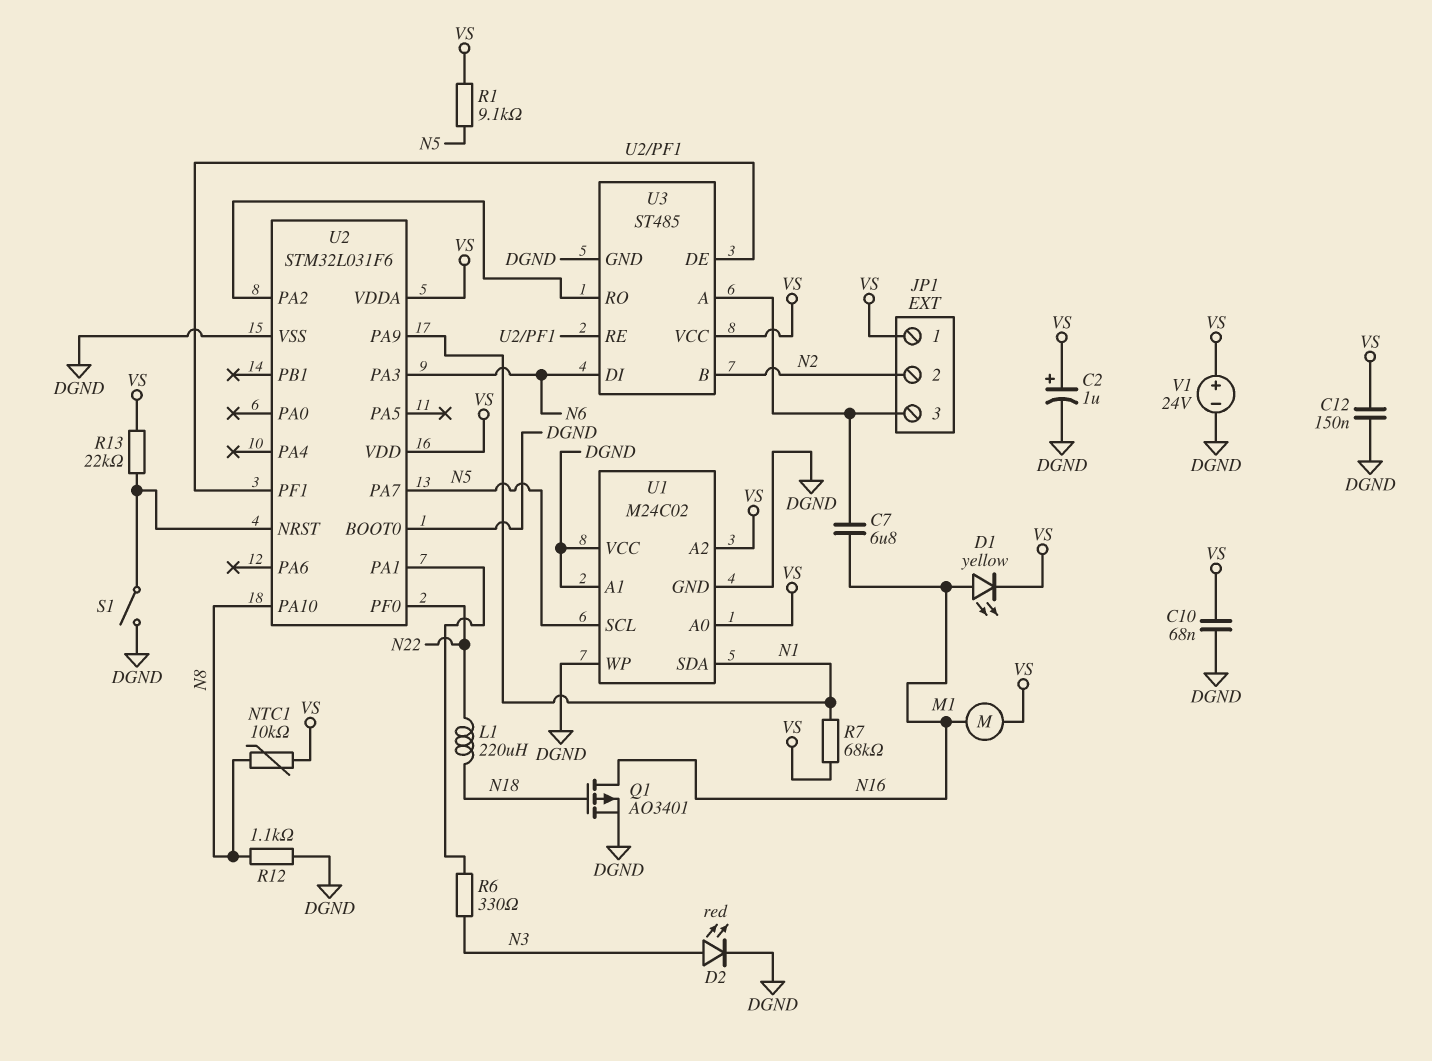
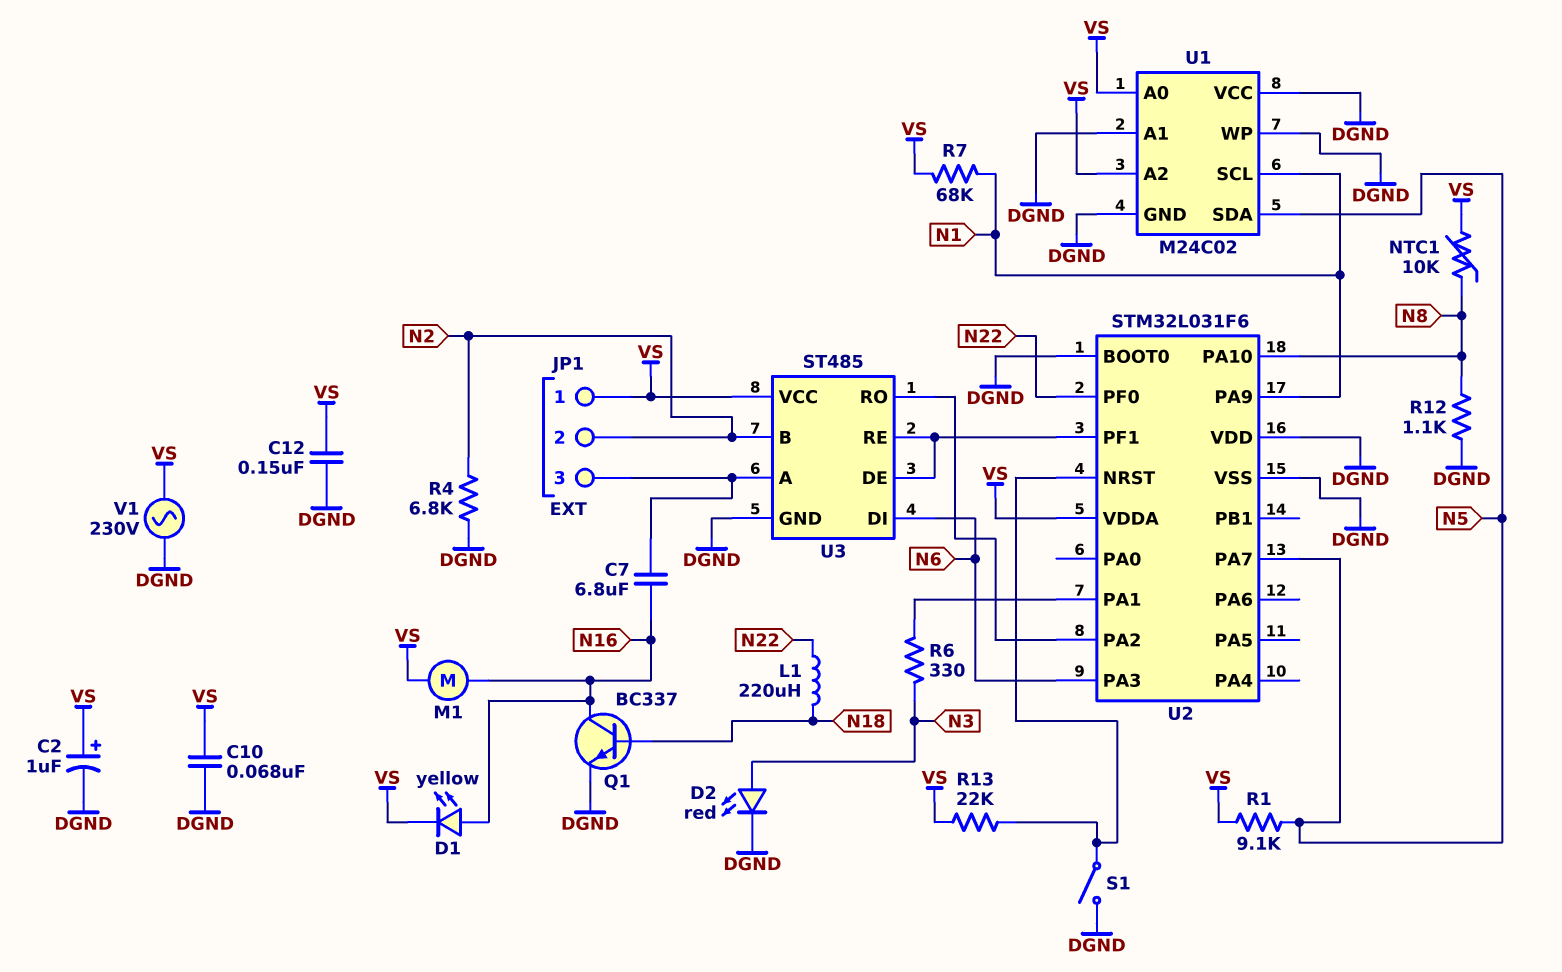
Q1: PMOS AO3401 (G N18, D N16, S DGND) -> NPN BC337 (B N18, C N16, E DGND)
R4: none -> 6.8k (DGND, N2)
U1 pin SCL: N5 -> N1
U1 pin SDA: N1 -> N5
U2 pin VDD: VS -> DGND
V1: 24V (plus VS, minus DGND) -> AC 230V (DGND, VS)

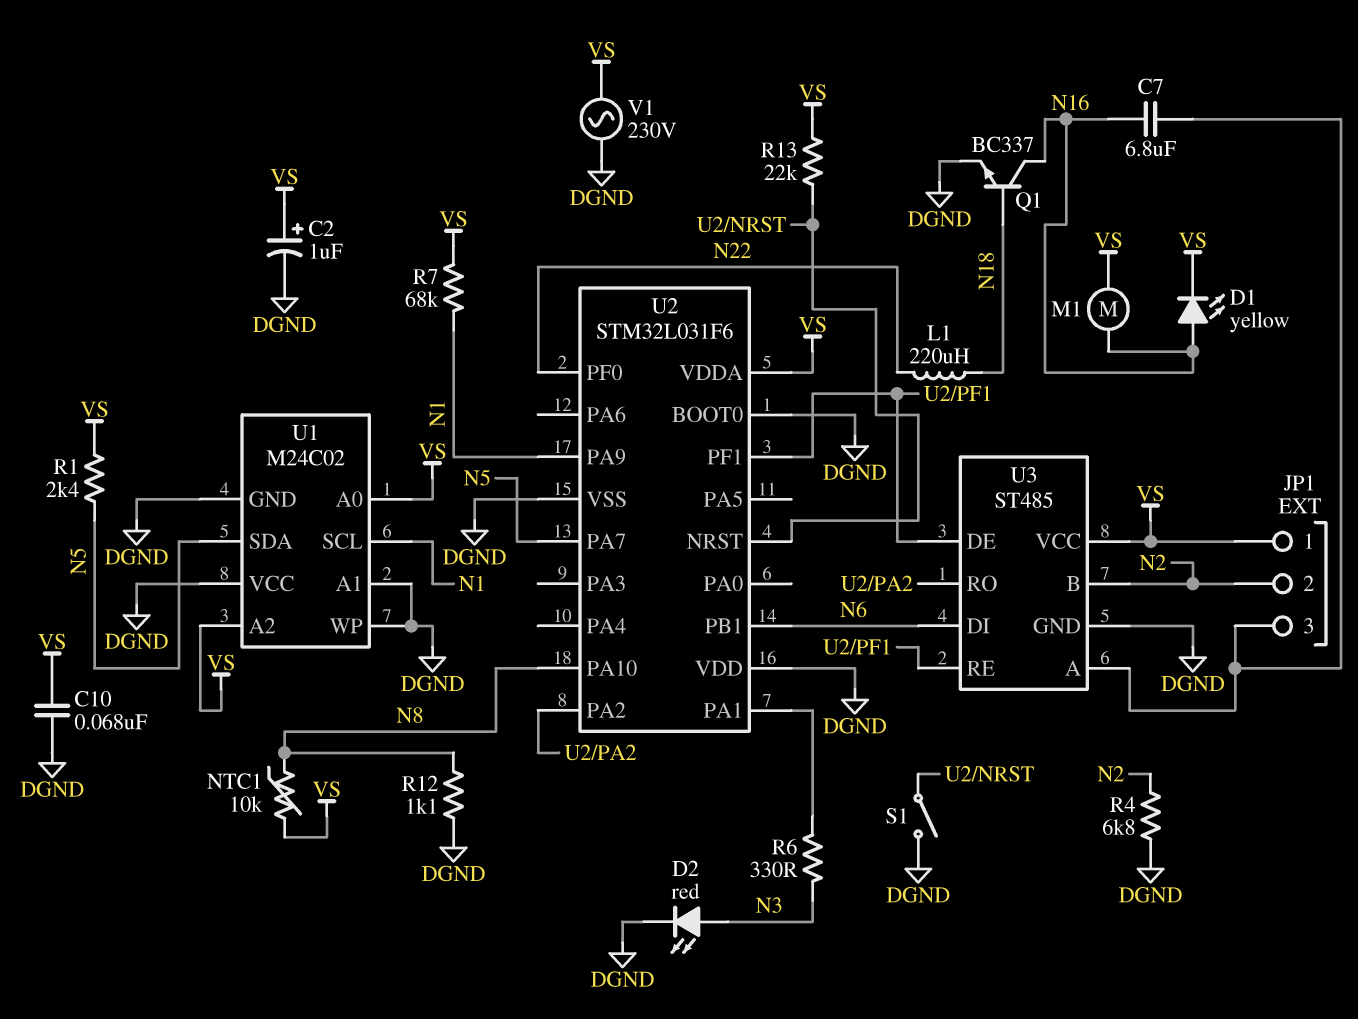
C12: 150nF (DGND, VS) -> none
R1: 9.1k (N5, VS) -> 2.4k (N5, VS)
U2 pin PA3: N6 -> none
U2 pin PB1: none -> N6

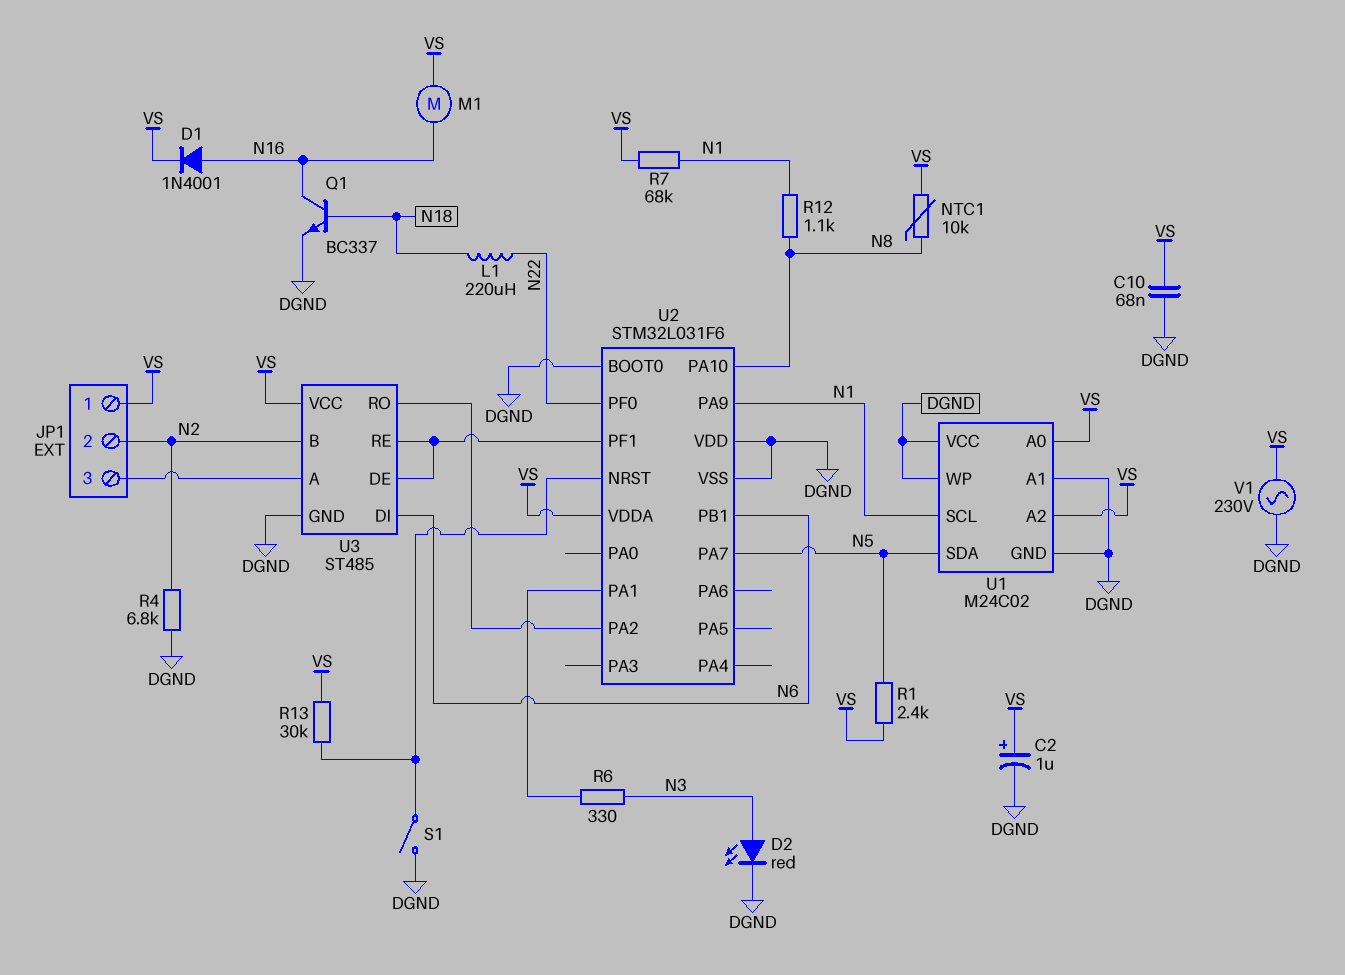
C7: 6.8uF (JP1/3, N16) -> none
D1: LED yellow (A N16, K VS) -> diode 1N4001 (A N16, K VS)
R12: 1.1k (DGND, N8) -> 1.1k (N1, N8)
R13: 22k (U2/NRST, VS) -> 30k (U2/NRST, VS)

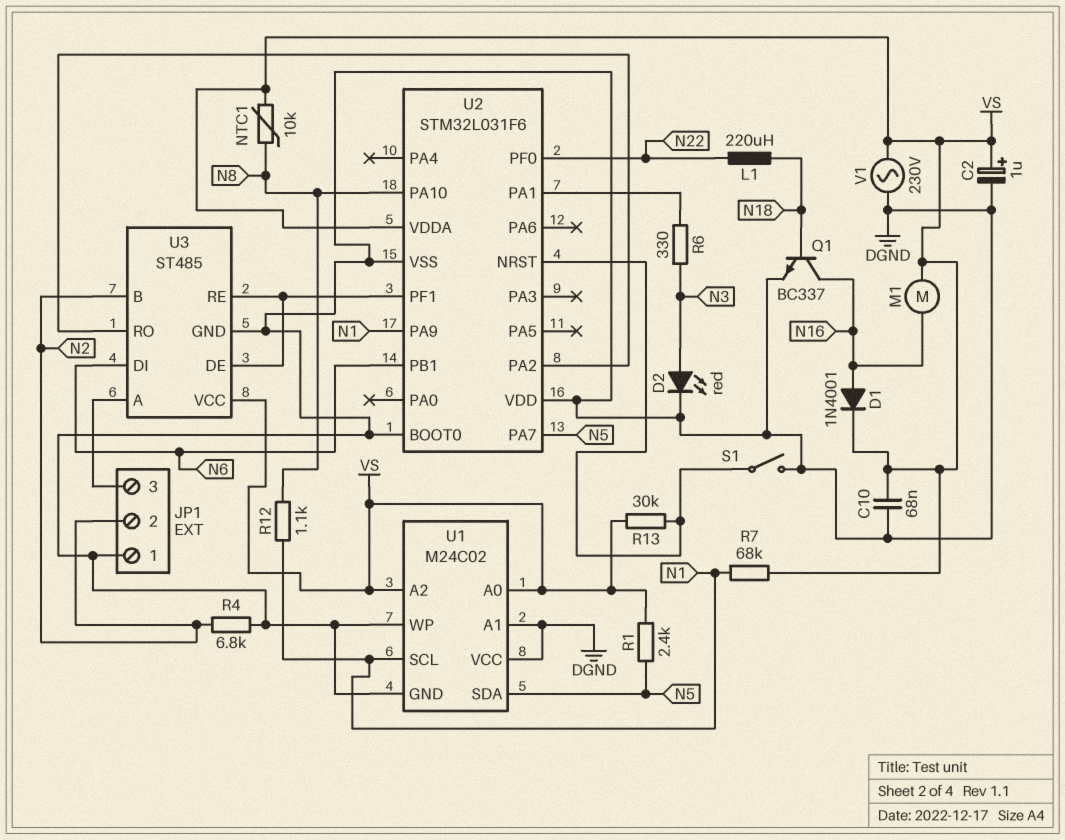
JP1 pin 1: VS -> DGND

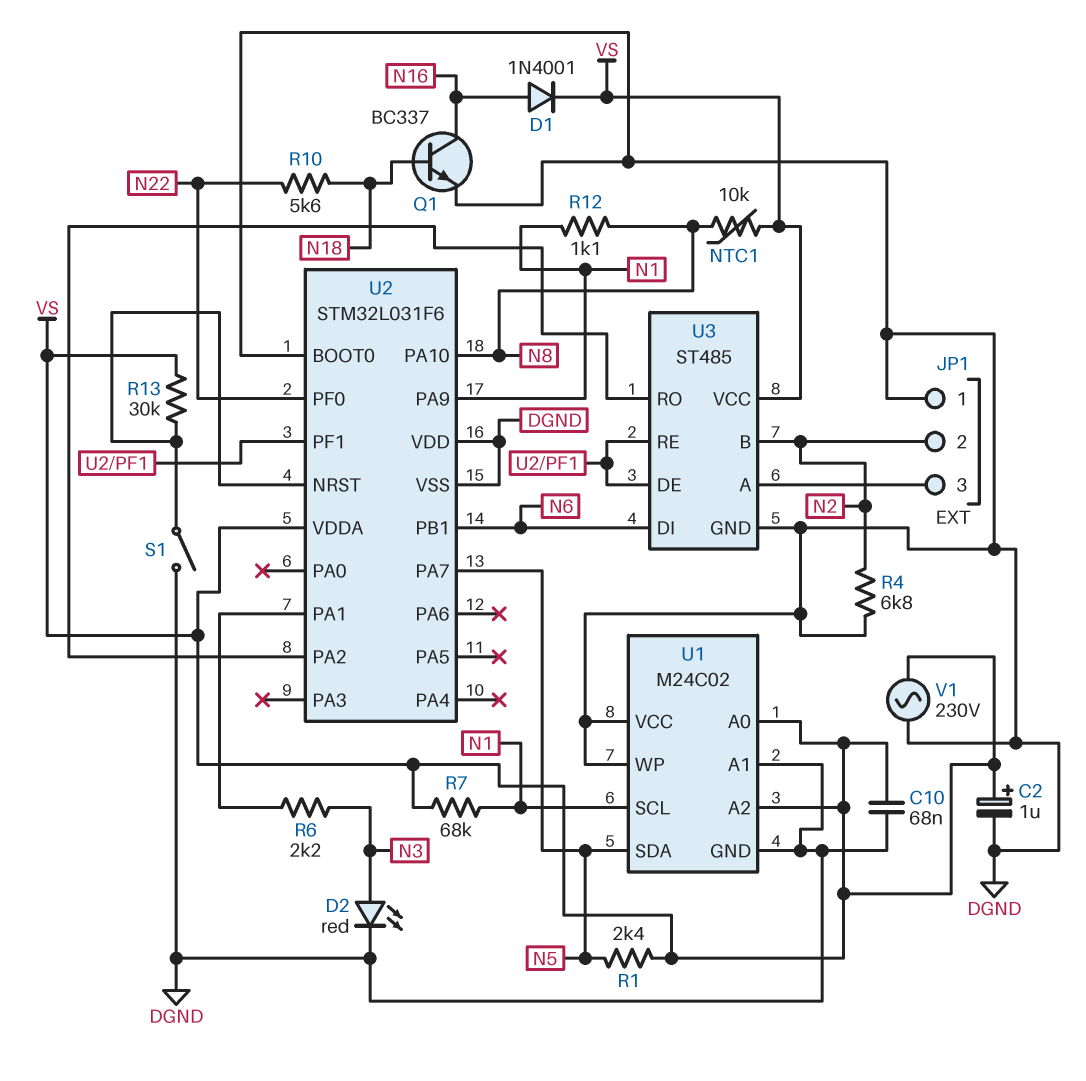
L1: 220uH (N18, N22) -> none
M1: motor (N16, VS) -> none
R6: 330 (N3, U2/PA1) -> 2.2k (N3, U2/PA1)
R10: none -> 5.6k (N18, N22)

